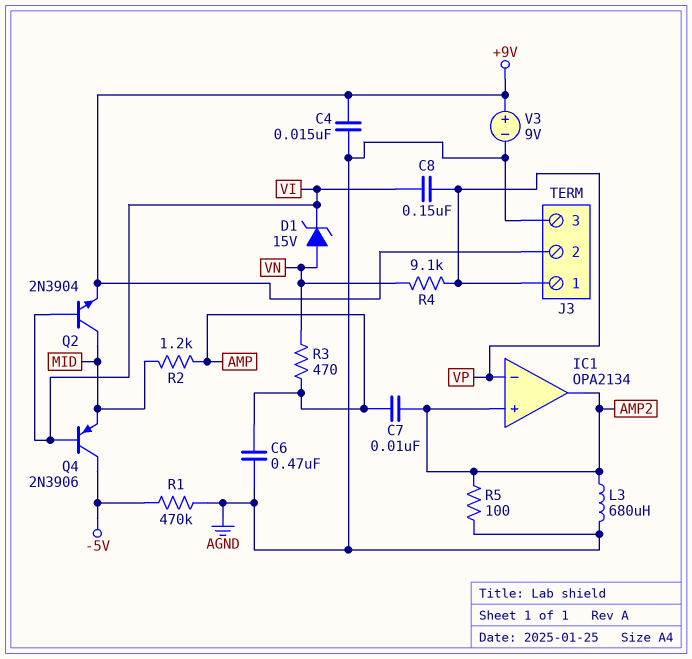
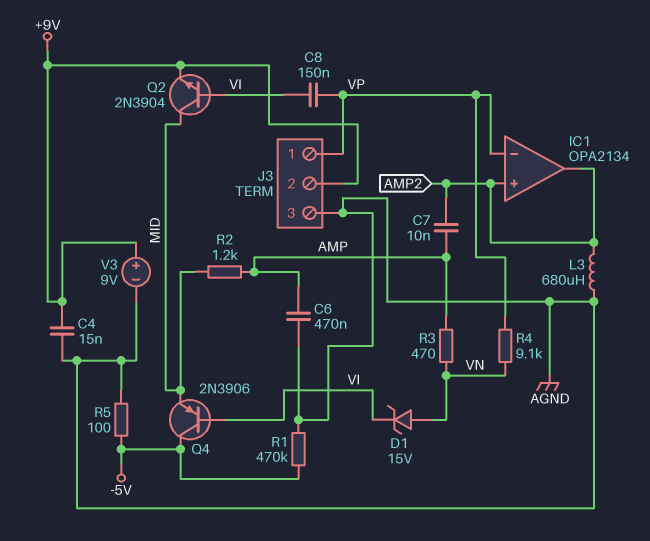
R5: 100 (AGND, AMP2) -> 100 (-5V, AGND)

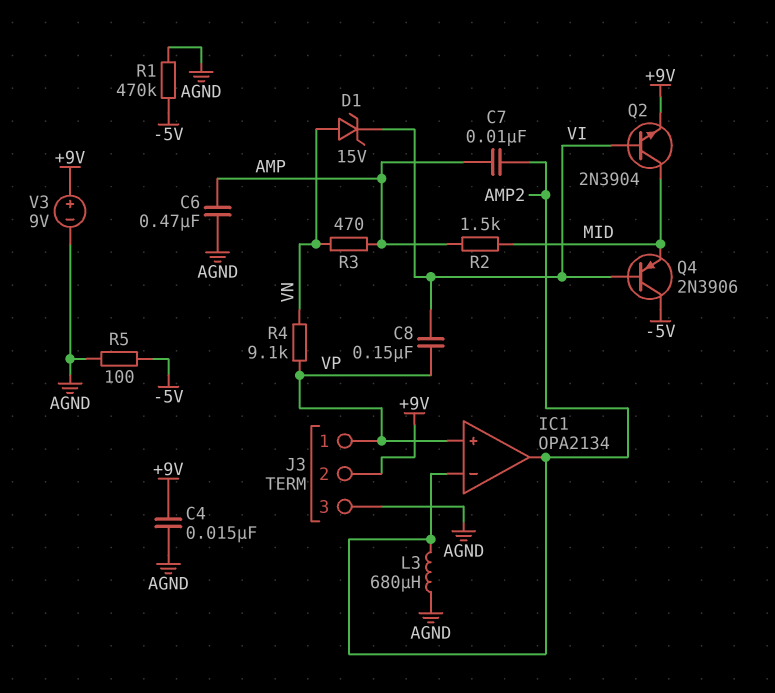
IC1 pin in+: AMP2 -> VP
IC1 pin in-: VP -> AMP2
R2: 1.2k (AMP, MID) -> 1.5k (AMP, MID)

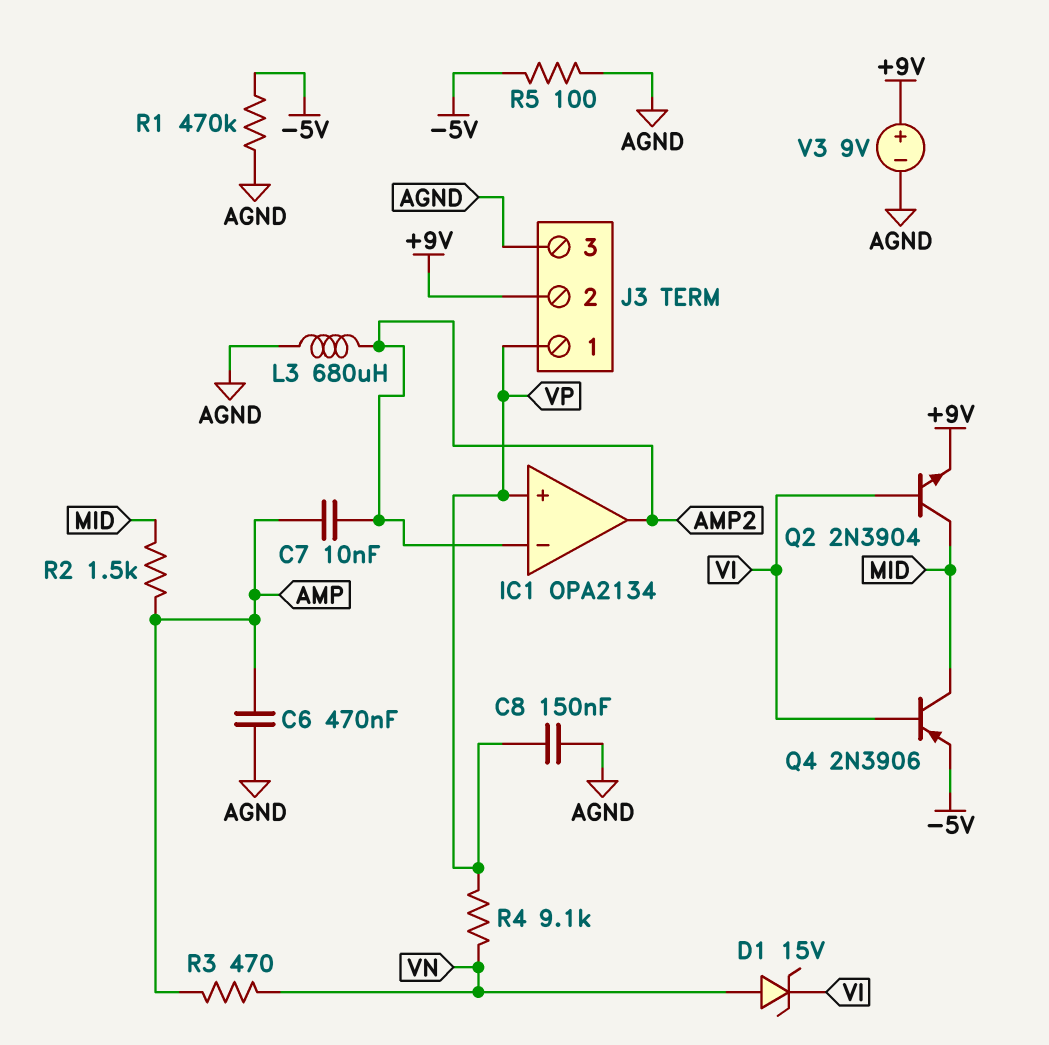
C4: 15nF (+9V, AGND) -> none
C8: 150nF (VI, VP) -> 150nF (AGND, VP)
Q4: PNP 2N3906 (B VI, C -5V, E MID) -> PNP 2N3906 (B VI, C MID, E -5V)

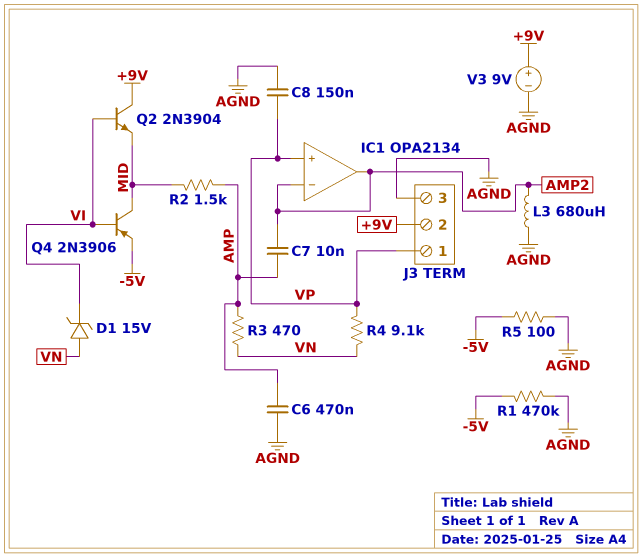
Q2: NPN 2N3904 (B VI, C MID, E +9V) -> NPN 2N3904 (B VI, C +9V, E MID)

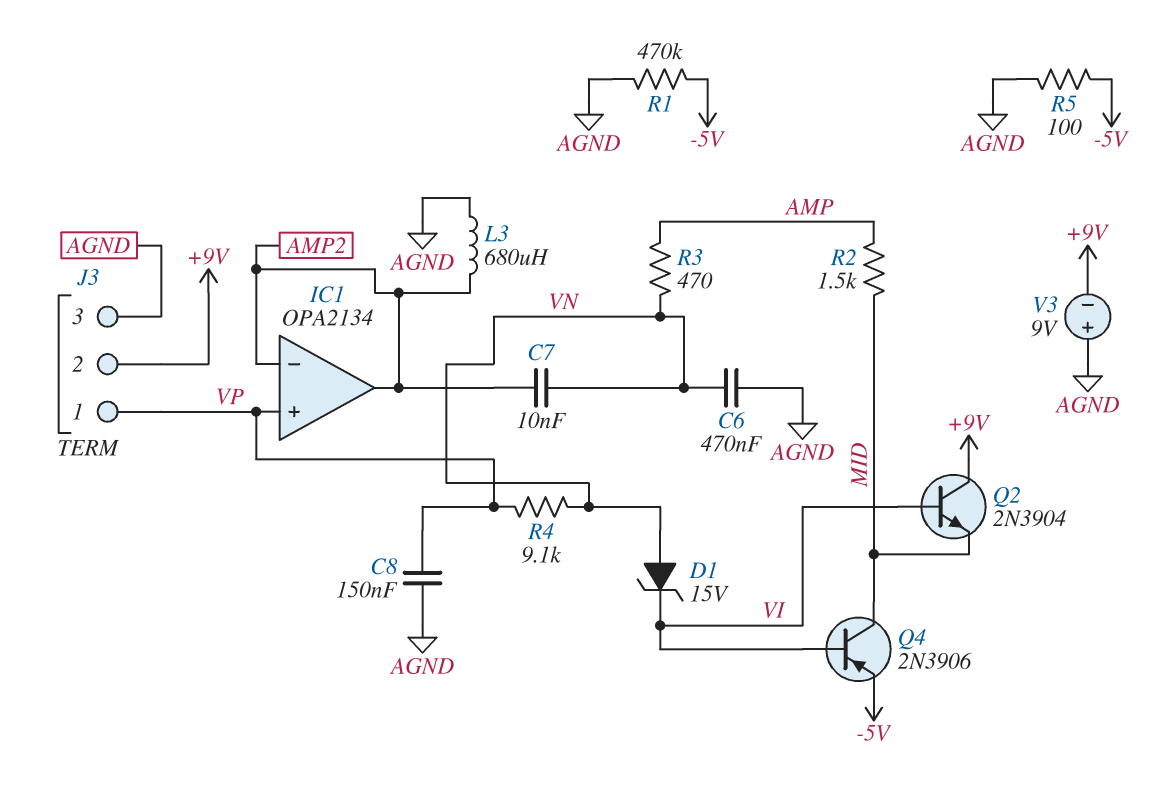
C6: 470nF (AGND, AMP) -> 470nF (AGND, VN)
C7: 10nF (AMP, AMP2) -> 10nF (AMP2, VN)
V3: 9V (plus +9V, minus AGND) -> 9V (plus AGND, minus +9V)

